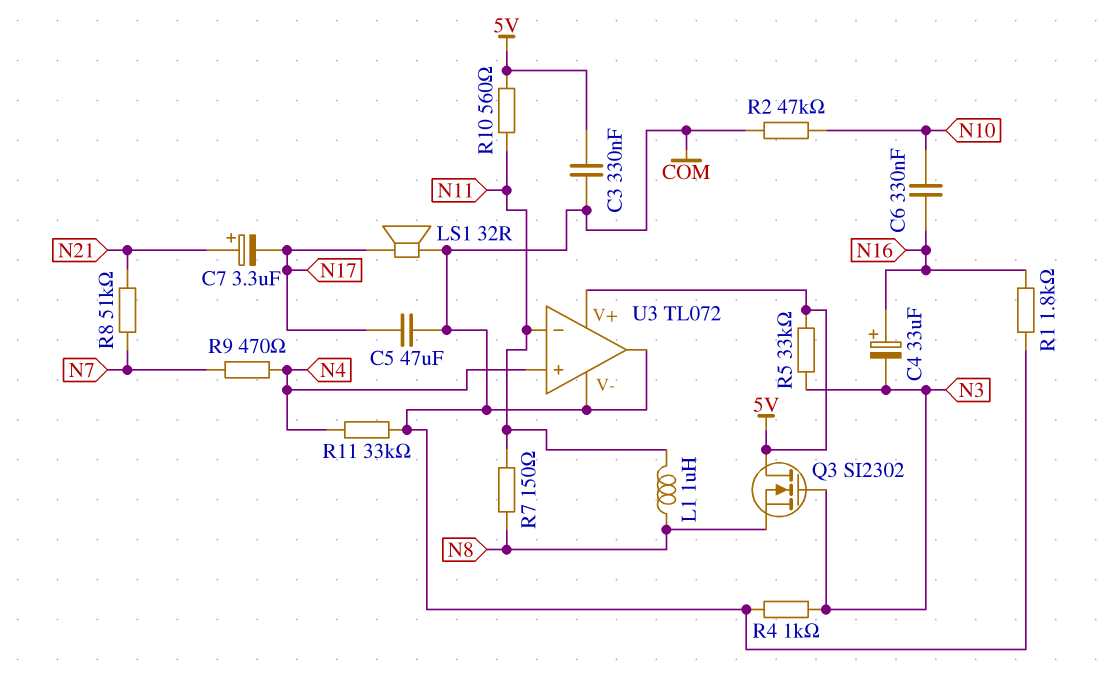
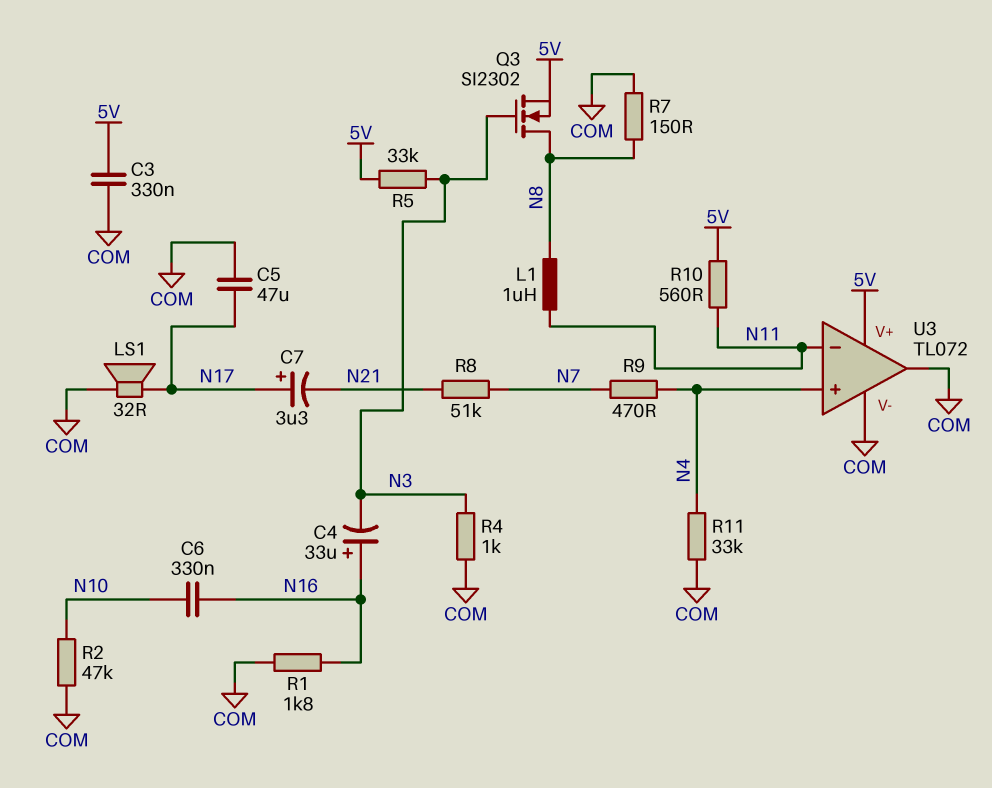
C7: 3.3uF (plus N21, minus N17) -> 3.3uF (plus N17, minus N21)
Q3: NMOS SI2302 (G N3, D 5V, S N8) -> NMOS SI2302 (G N3, D N8, S 5V)
R7: 150 (N8, N11) -> 150 (COM, N8)

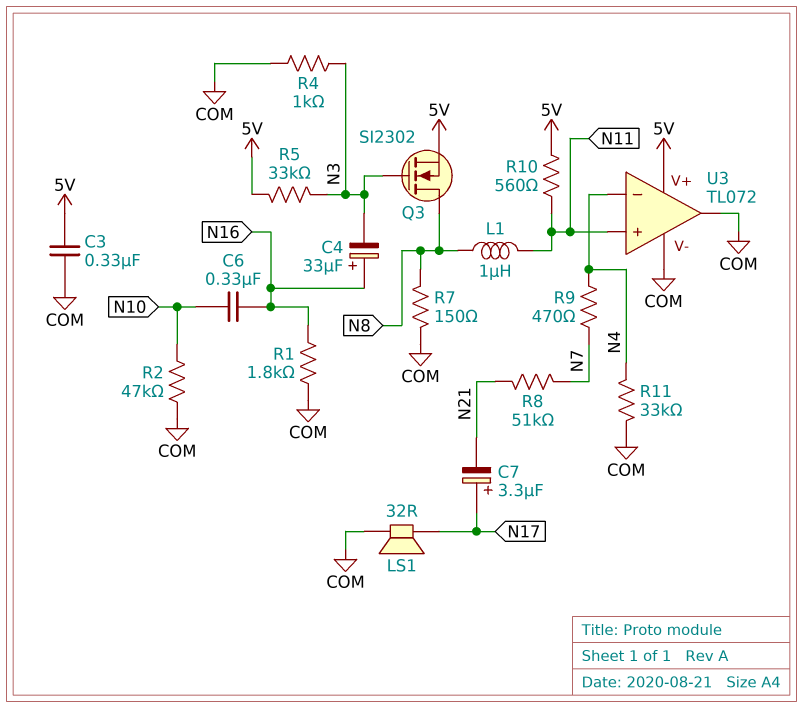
C5: 47uF (COM, N17) -> none
U3 pin in+: N4 -> N11
U3 pin in-: N11 -> N4

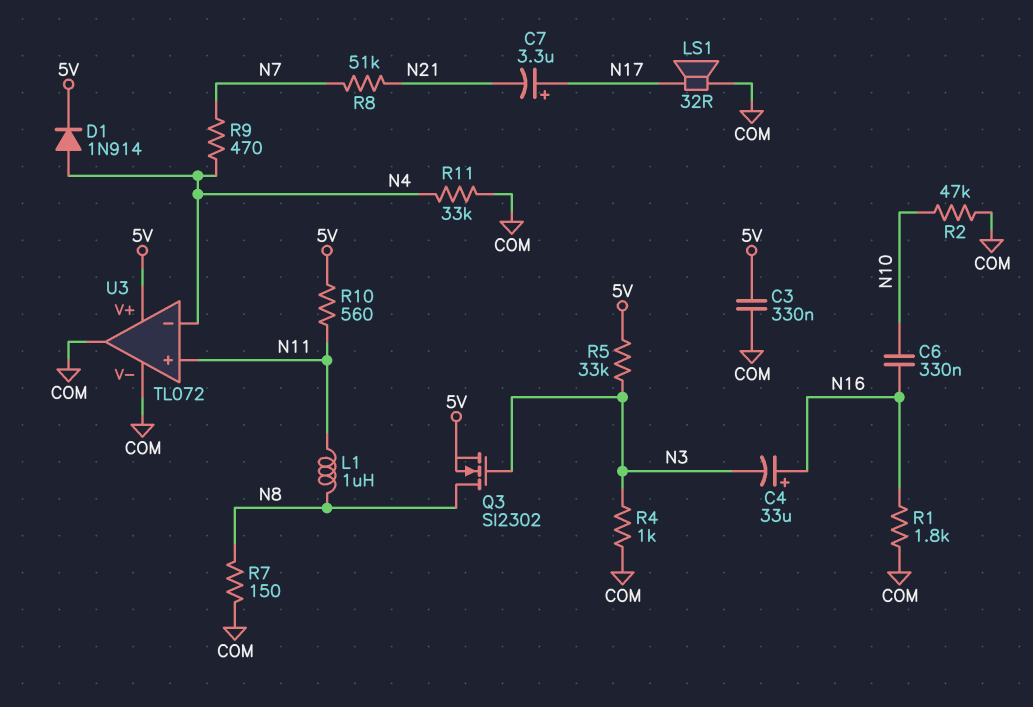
D1: none -> diode 1N914 (A N4, K 5V)

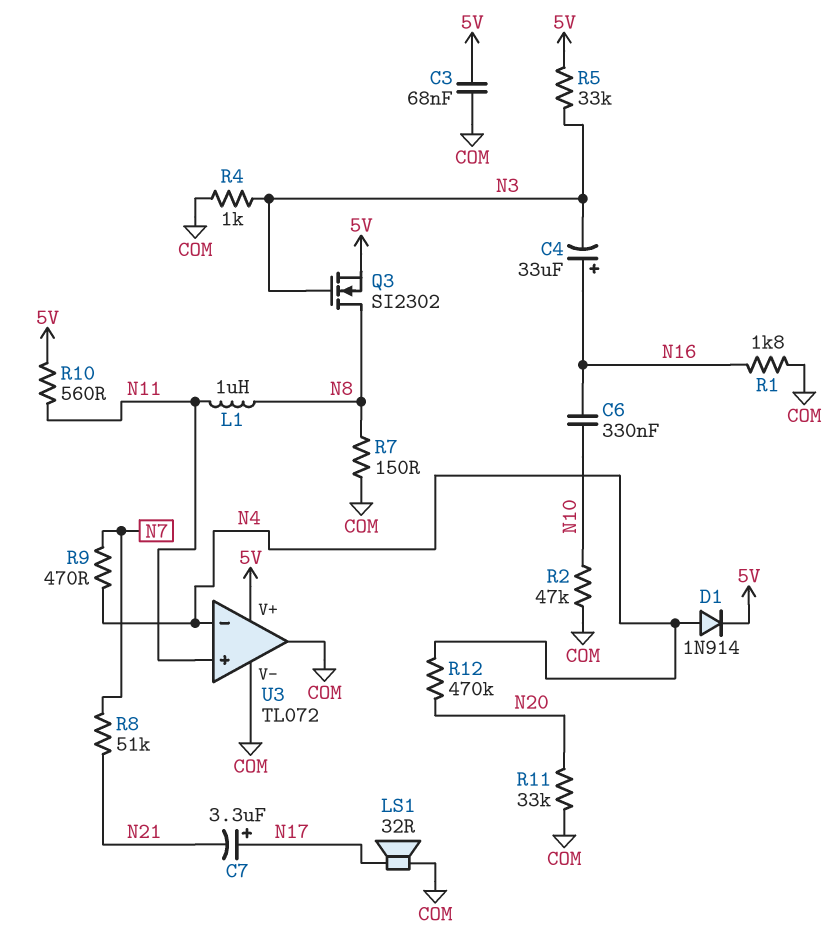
C3: 330nF (5V, COM) -> 68nF (5V, COM)
R11: 33k (COM, N4) -> 33k (COM, N20)
R12: none -> 470k (N4, N20)

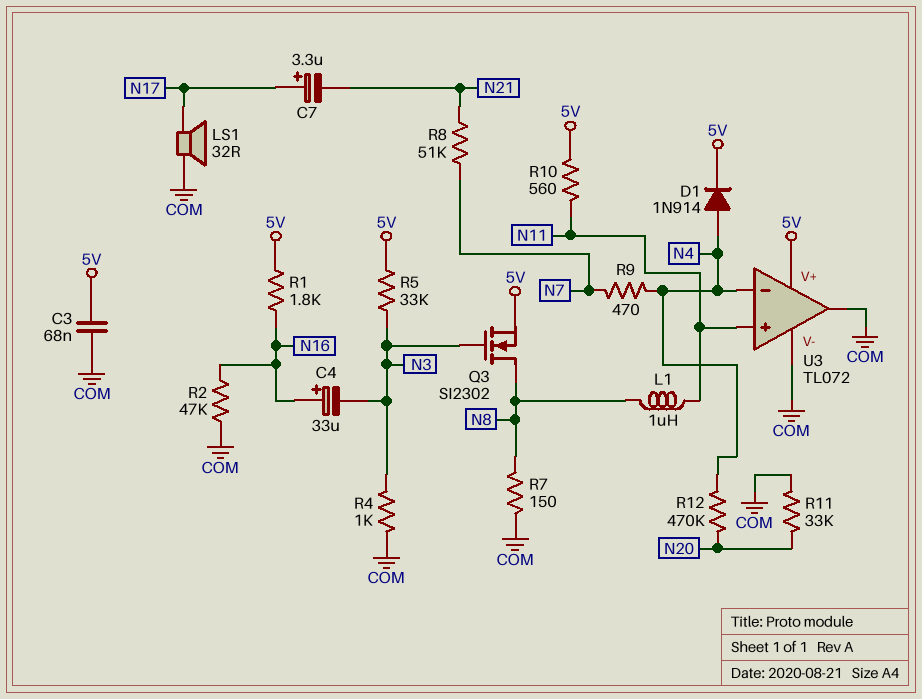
C6: 330nF (N10, N16) -> none
R1: 1.8k (COM, N16) -> 1.8k (5V, N16)
R2: 47k (COM, N10) -> 47k (COM, N16)

